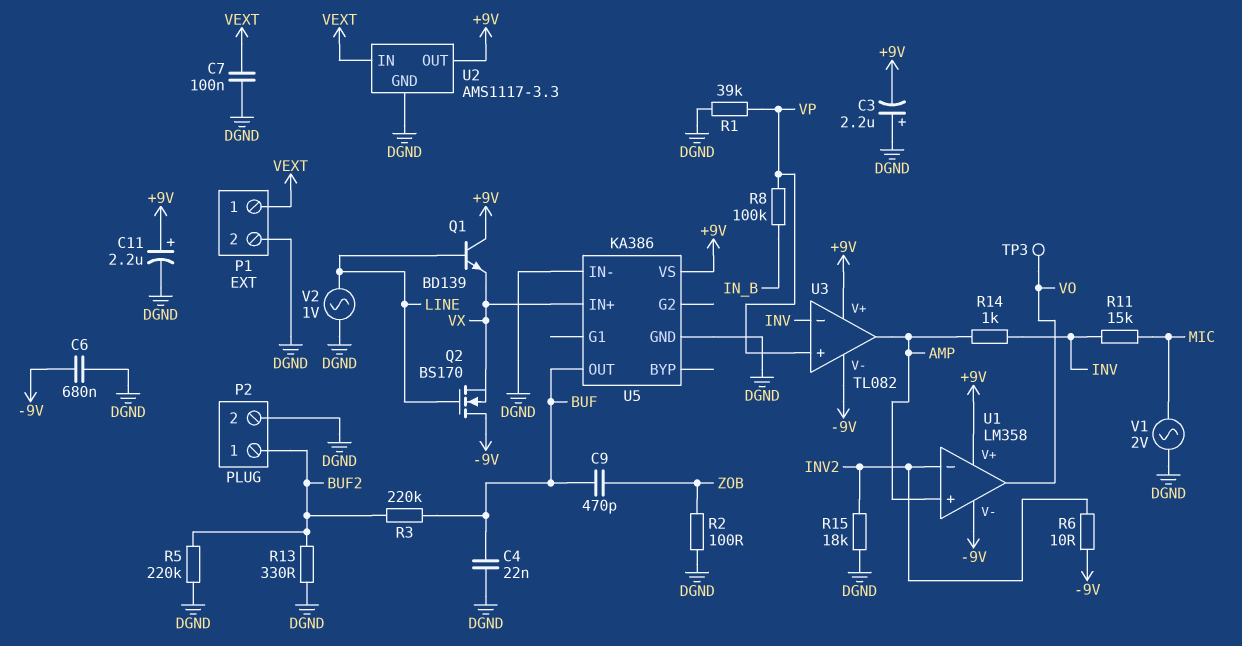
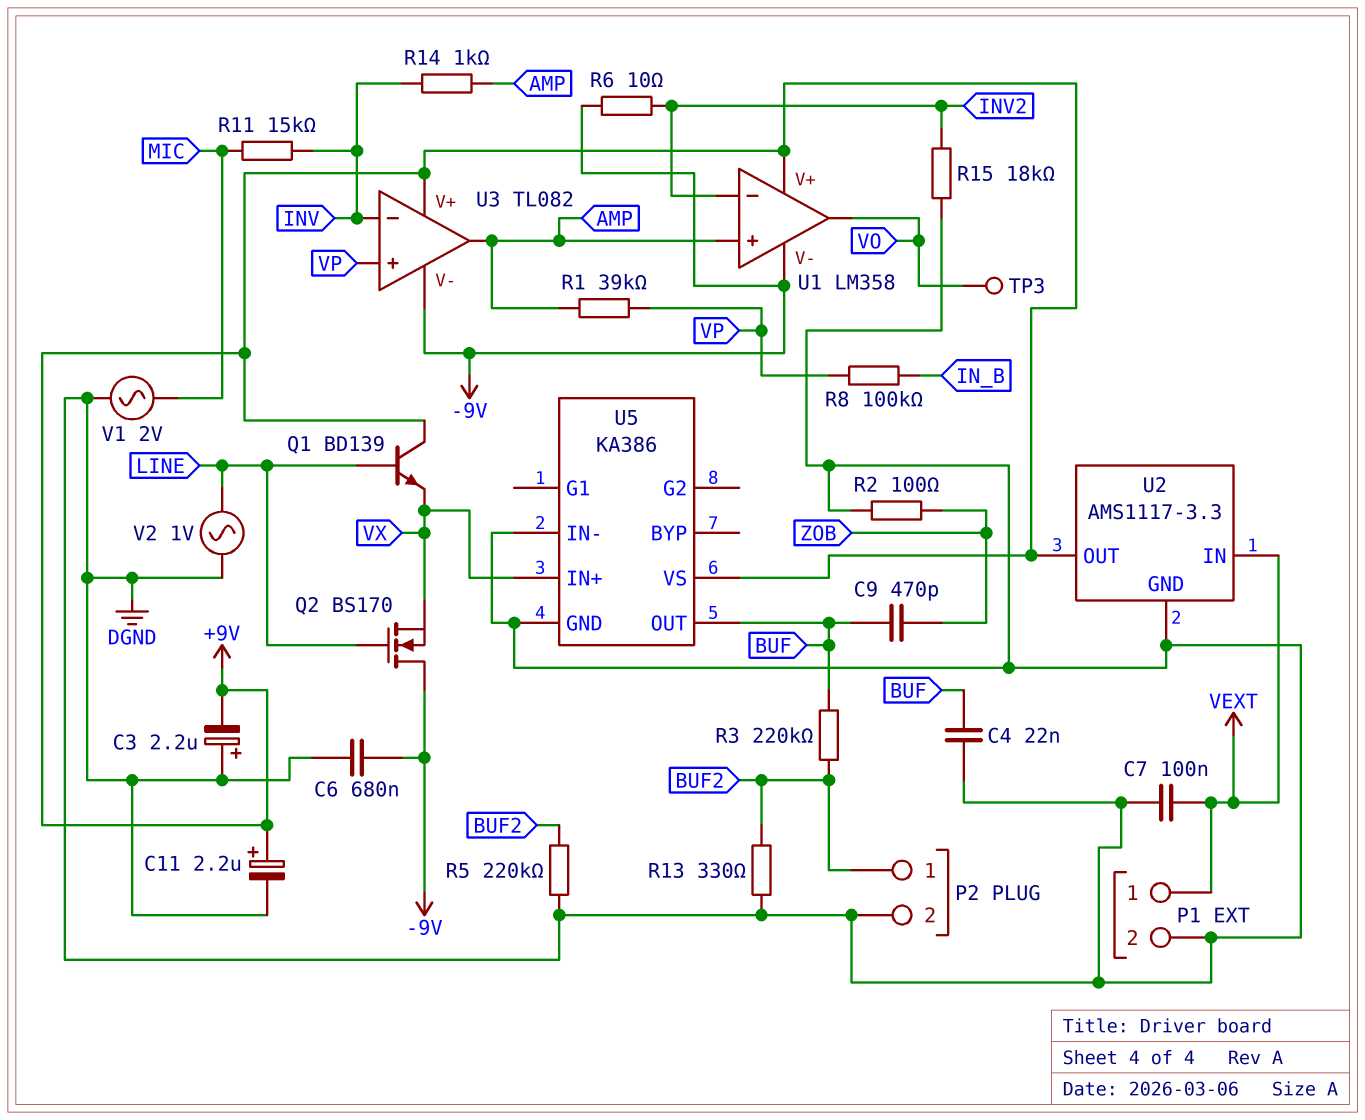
R1: 39k (DGND, VP) -> 39k (AMP, VP)

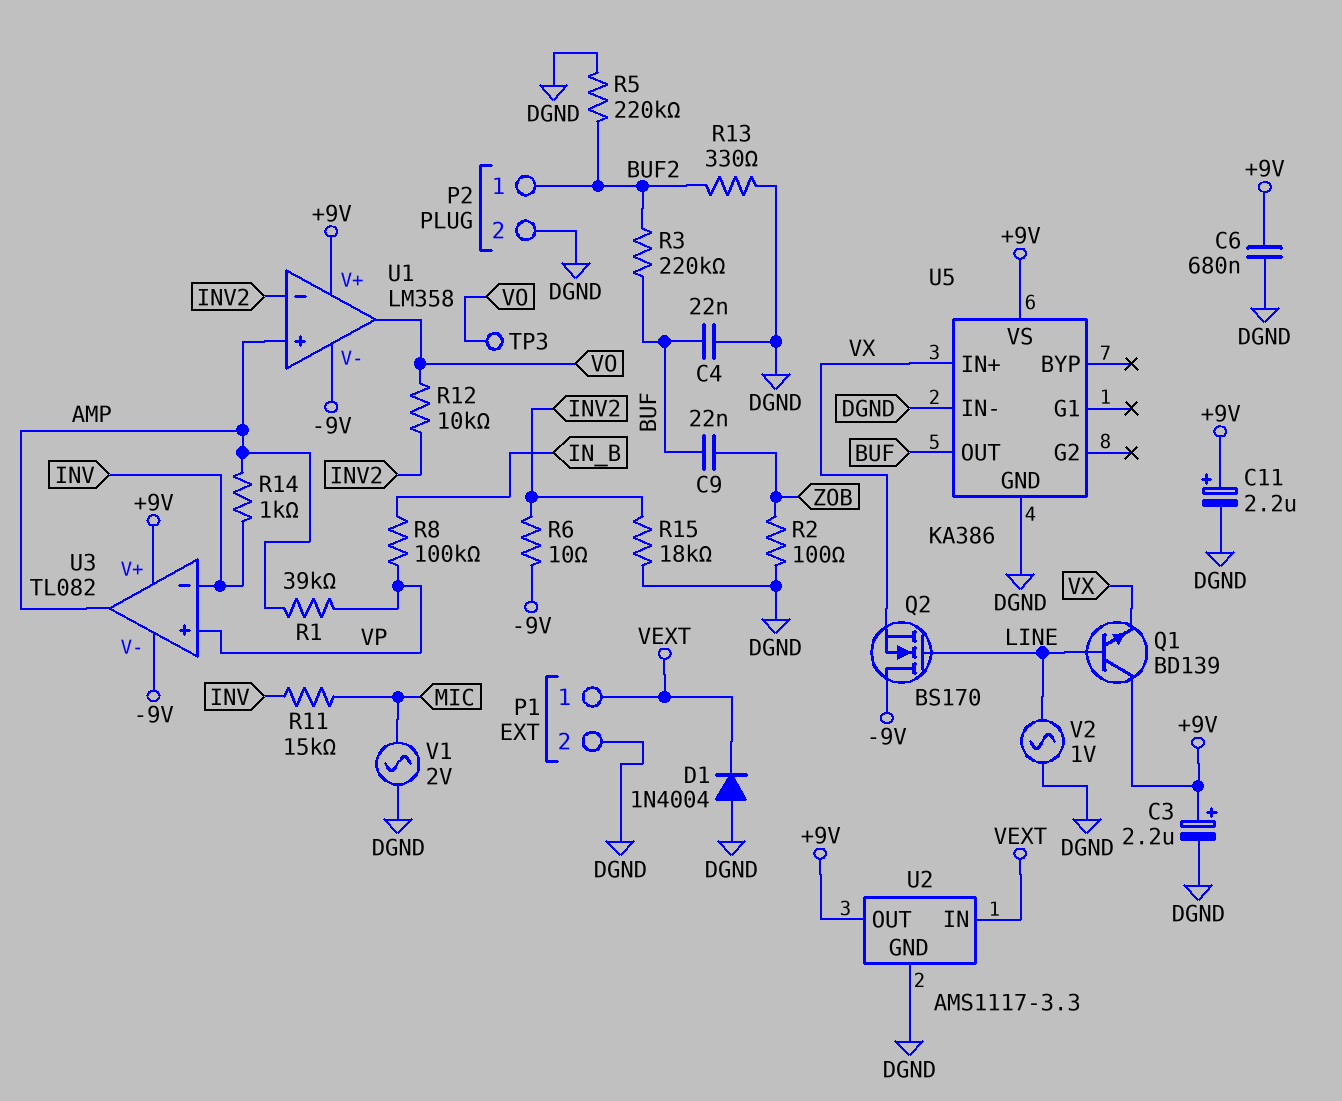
C3: 2.2uF (plus DGND, minus +9V) -> 2.2uF (plus +9V, minus DGND)
C6: 680nF (-9V, DGND) -> 680nF (+9V, DGND)
C7: 100nF (DGND, VEXT) -> none
C9: 470pF (BUF, ZOB) -> 22nF (BUF, ZOB)
D1: none -> diode 1N4004 (A DGND, K VEXT)
R12: none -> 10k (INV2, VO)

